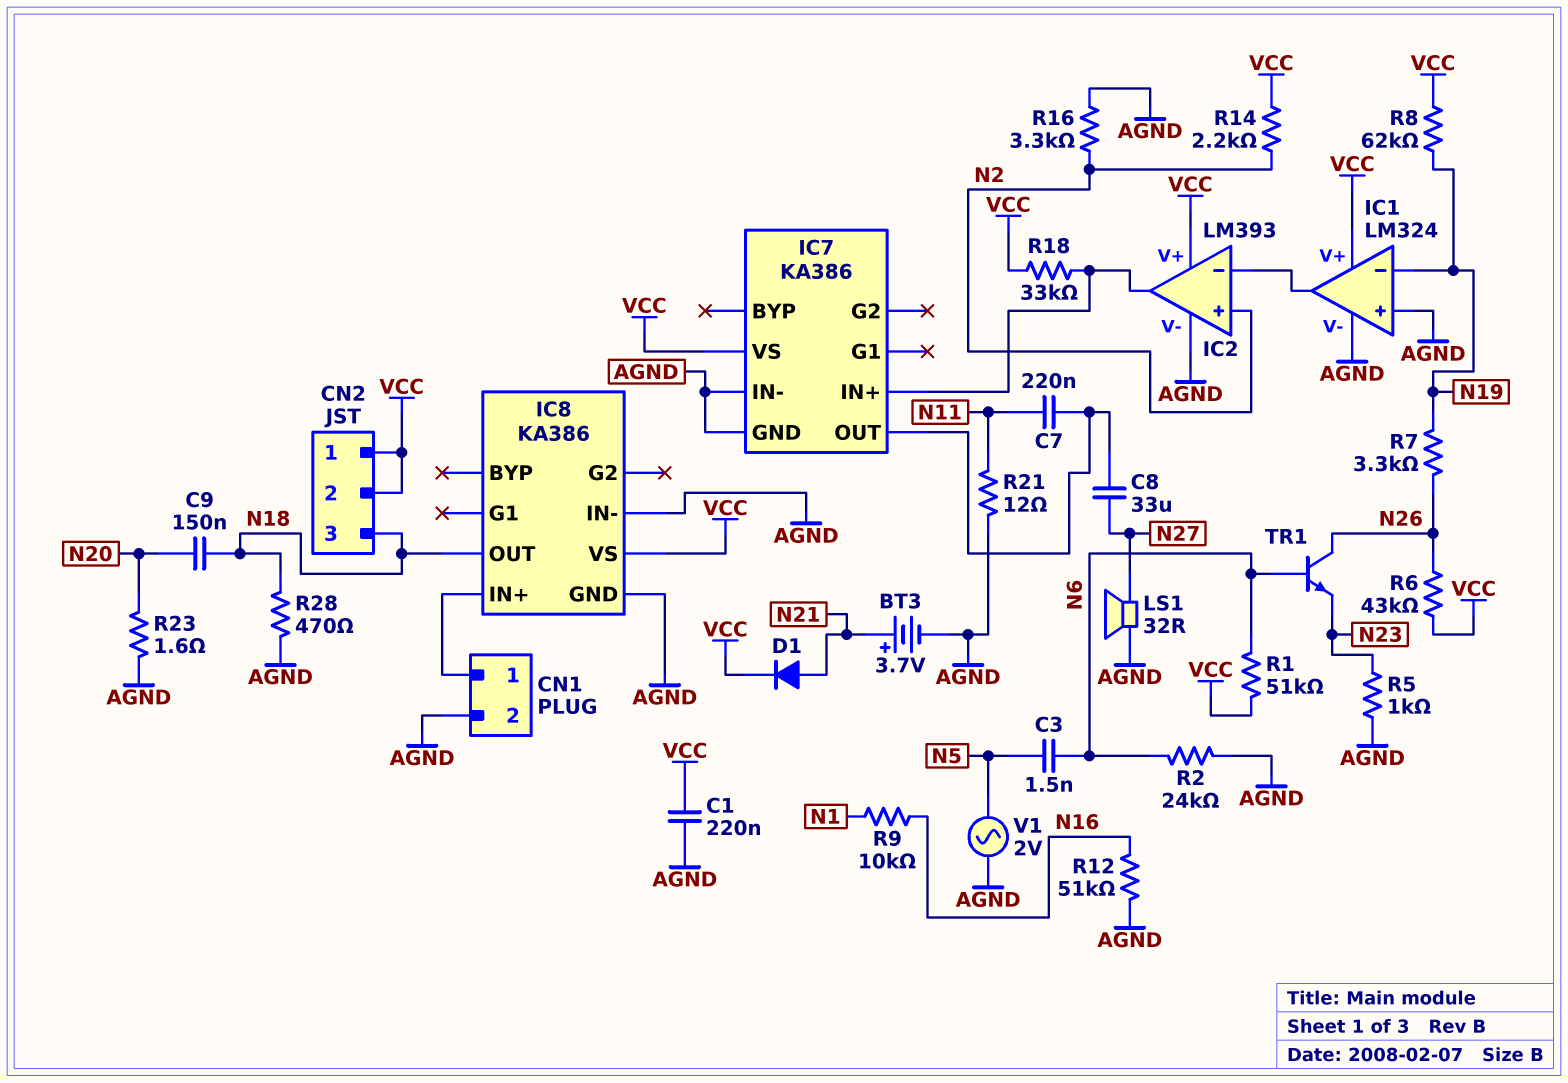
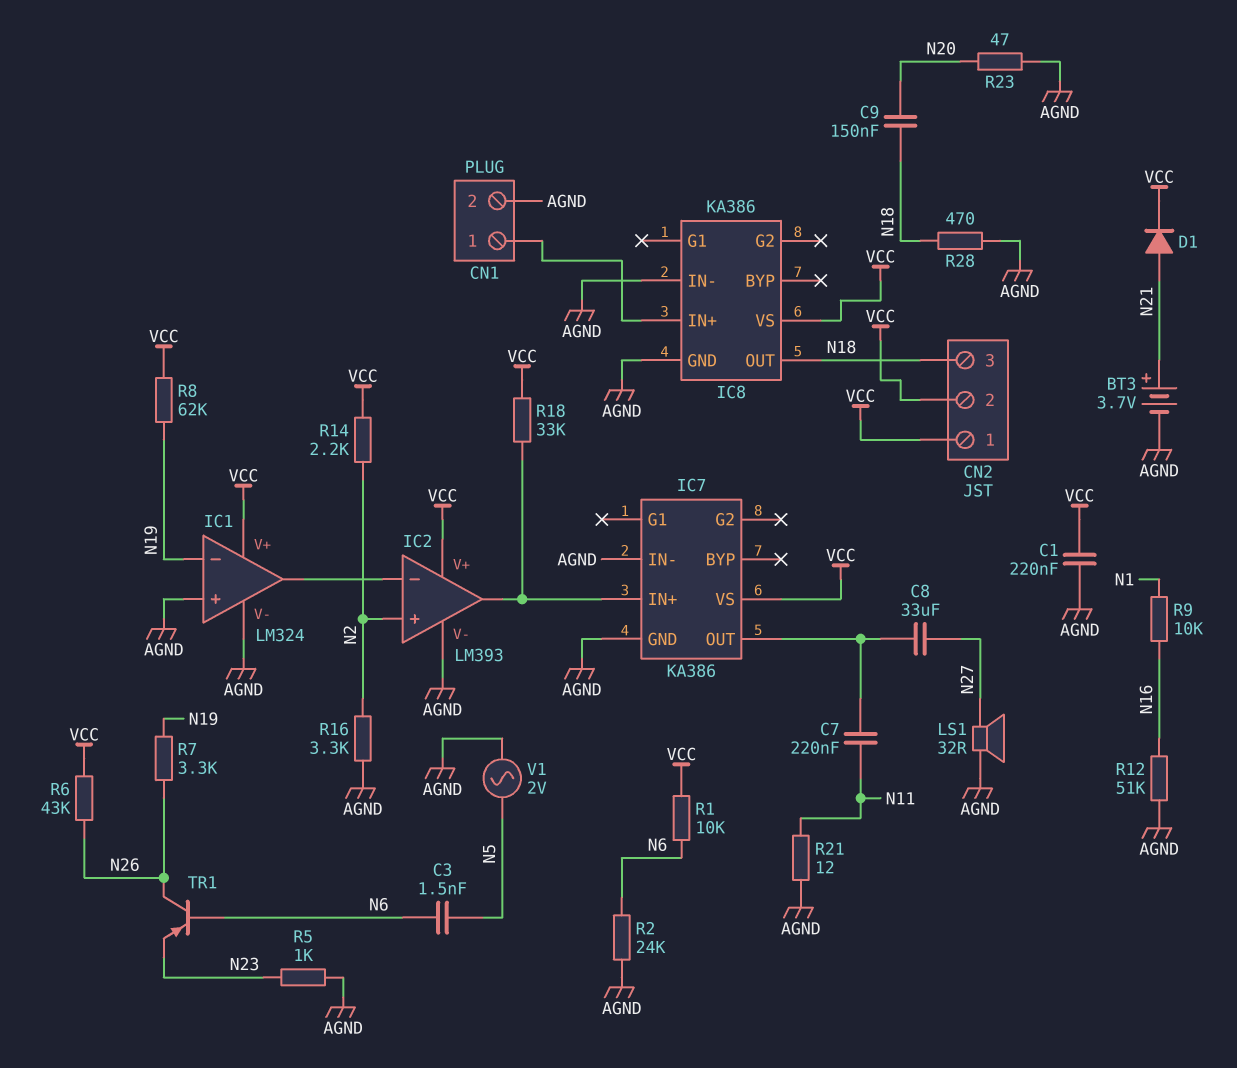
R1: 51k (N6, VCC) -> 10k (N6, VCC)
R23: 1.6 (AGND, N20) -> 47 (AGND, N20)
TR1: NPN (B N6, C N26, E N23) -> PNP (B N6, C N26, E N23)

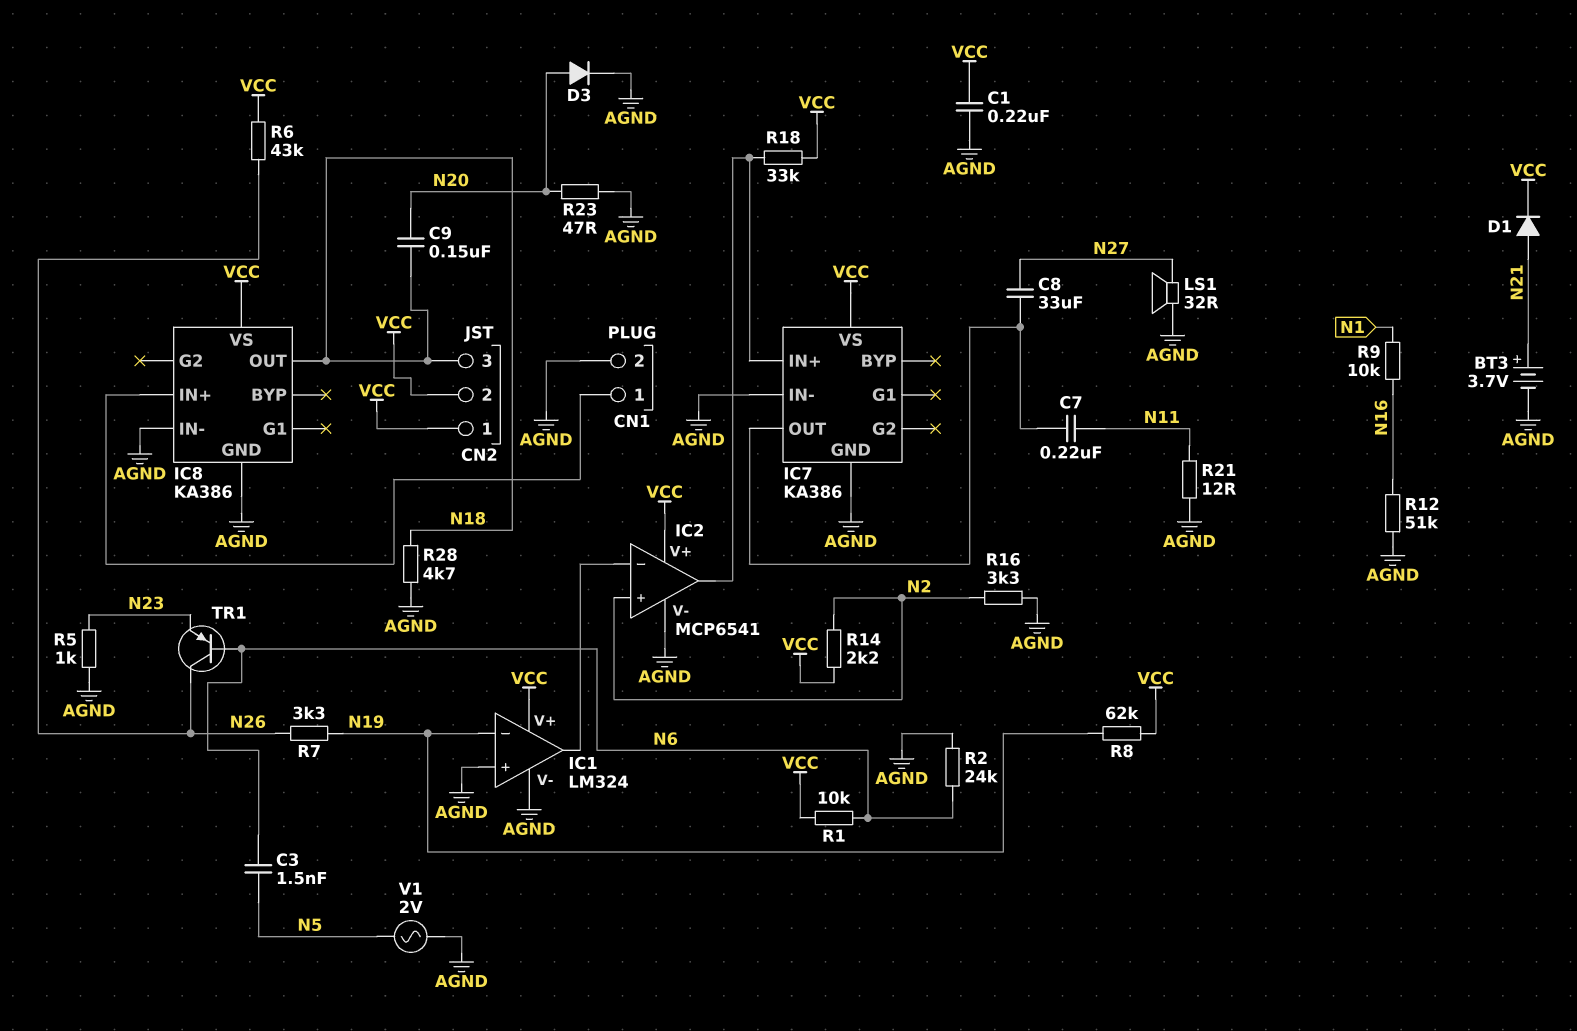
D3: none -> diode (A N20, K AGND)
IC2: LM393 -> MCP6541
R28: 470 (AGND, N18) -> 4.7k (AGND, N18)

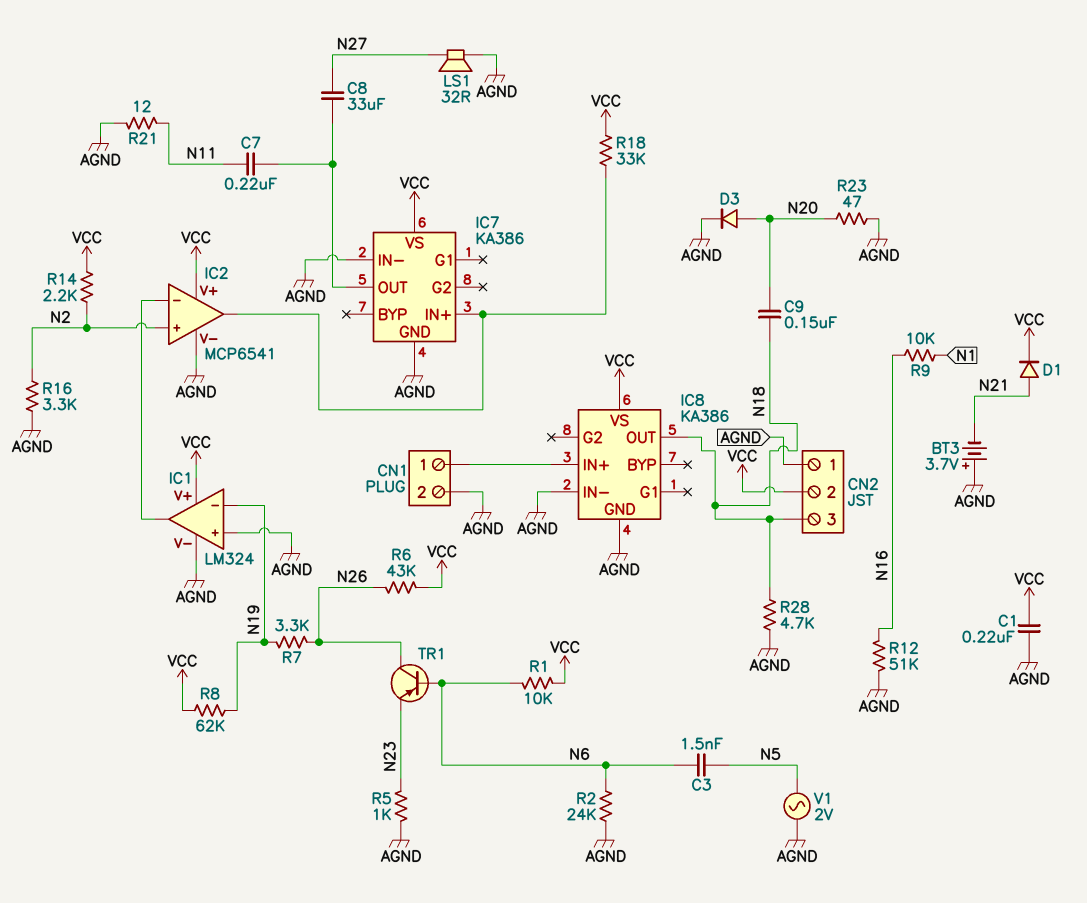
BT3: 3.7V (plus N21, minus AGND) -> 3.7V (plus AGND, minus N21)
CN2 pin 1: VCC -> AGND

